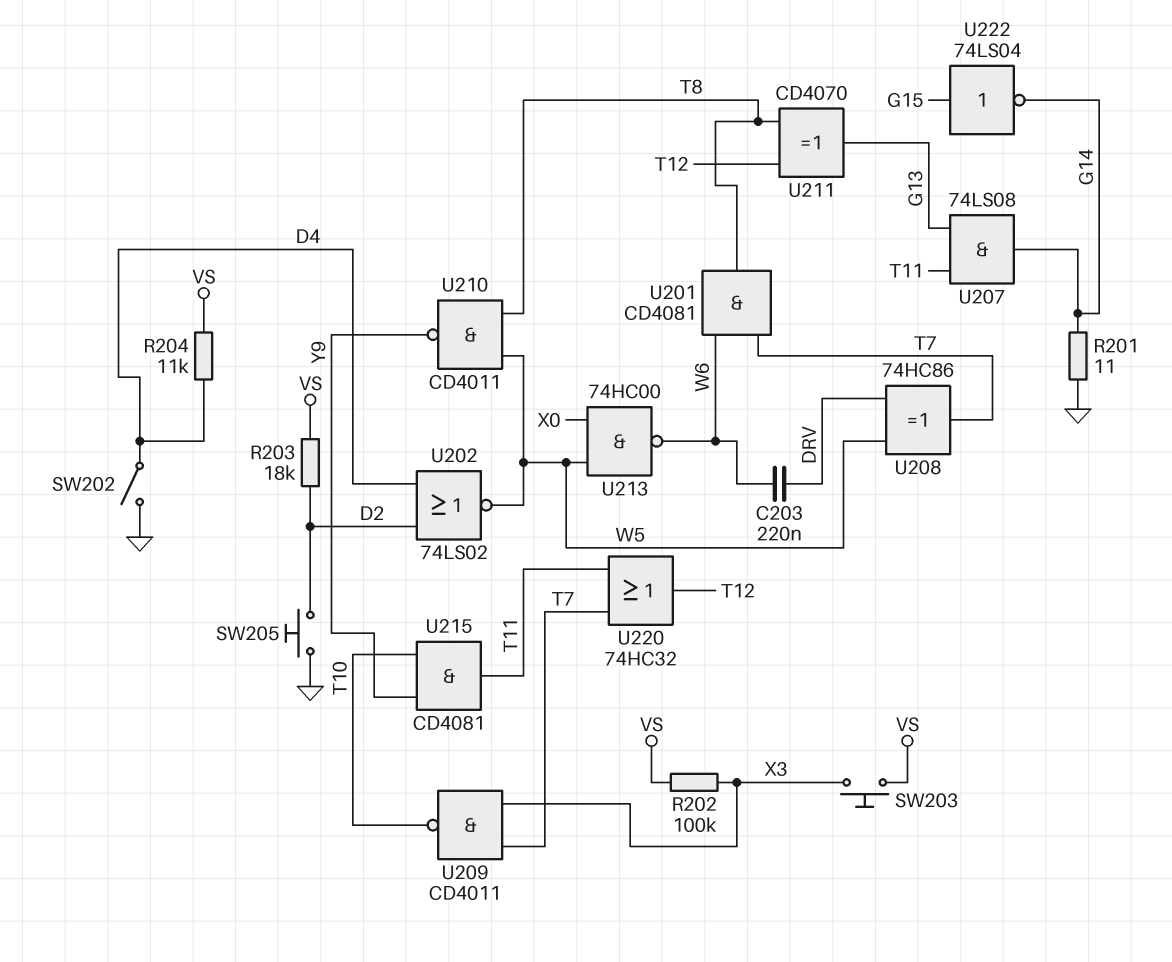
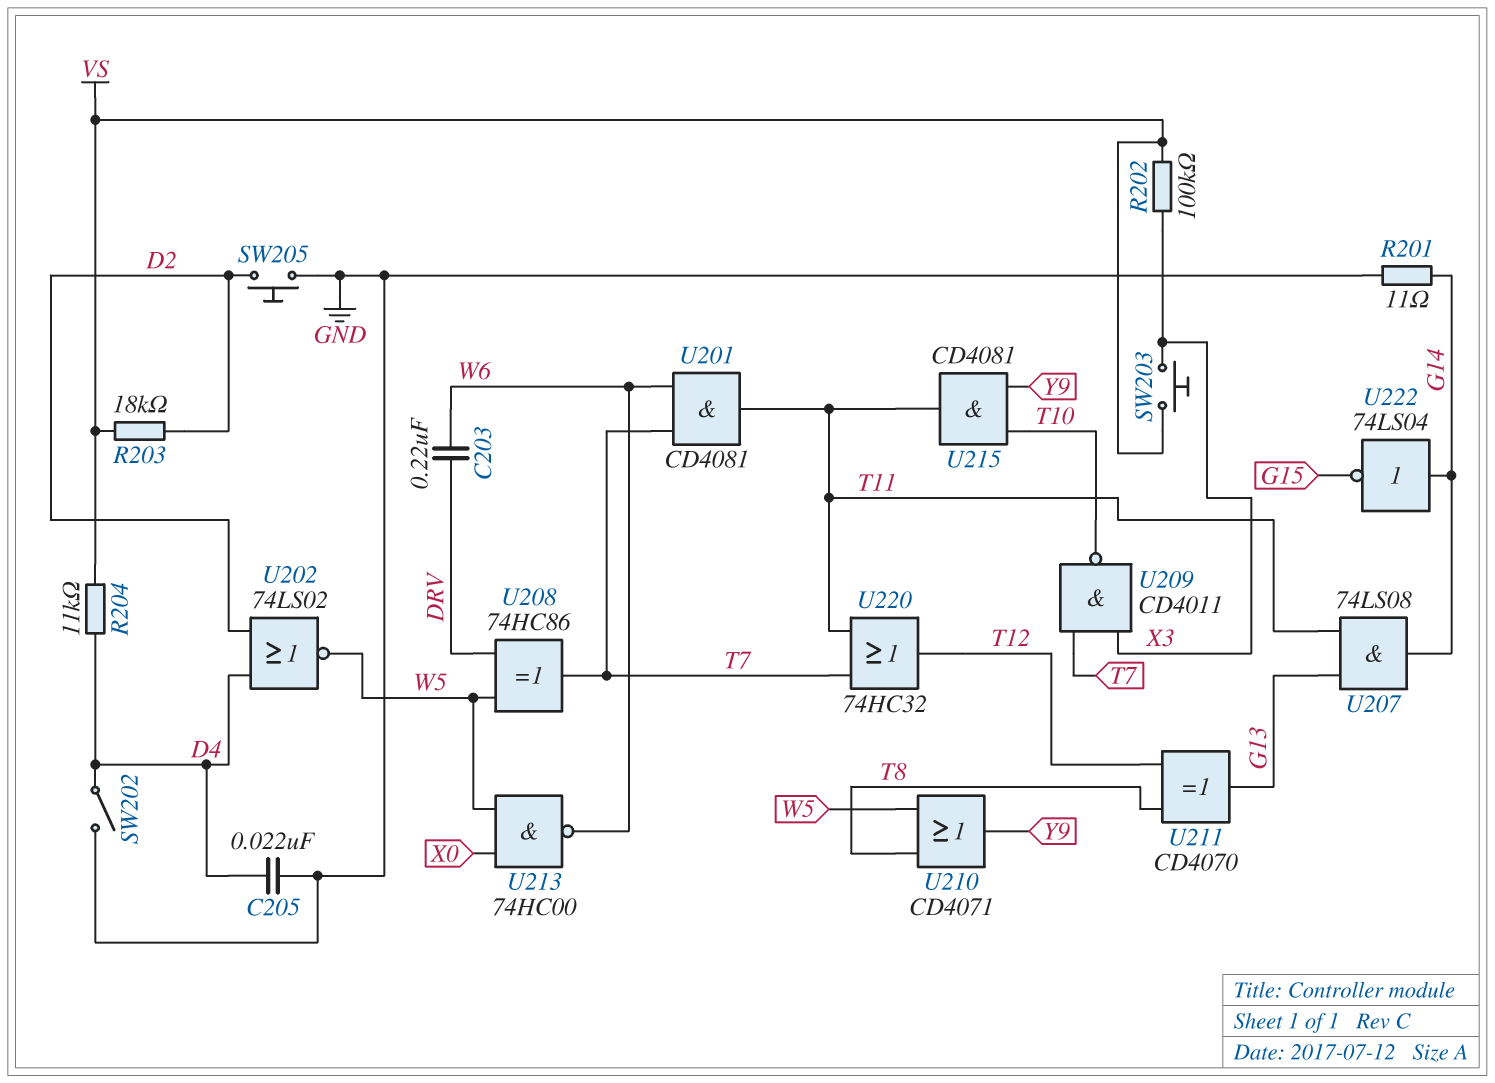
C205: none -> 22nF (D4, GND)
U201: AND CD4081 (in T7, in W6, out T8) -> AND CD4081 (in T7, in W6, out T11)
U210: NAND CD4011 (in T8, in W5, out Y9) -> OR CD4071 (in T8, in W5, out Y9)
U222: NOT 74LS04 (in G15, out G14) -> NOT 74LS04 (in G14, out G15)

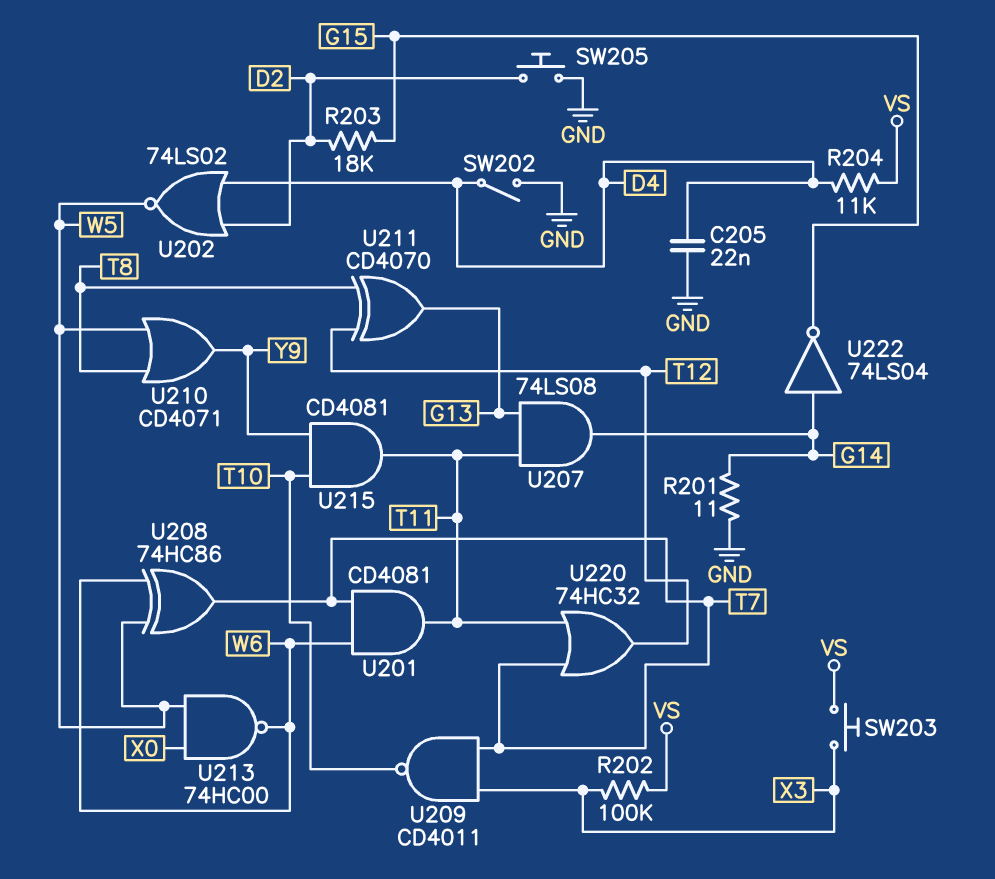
C203: 220nF (DRV, W6) -> none
R203: 18k (D2, VS) -> 18k (D2, G15)
U208: XOR 74HC86 (in DRV, in W5, out T7) -> XOR 74HC86 (in W5, in W6, out T7)

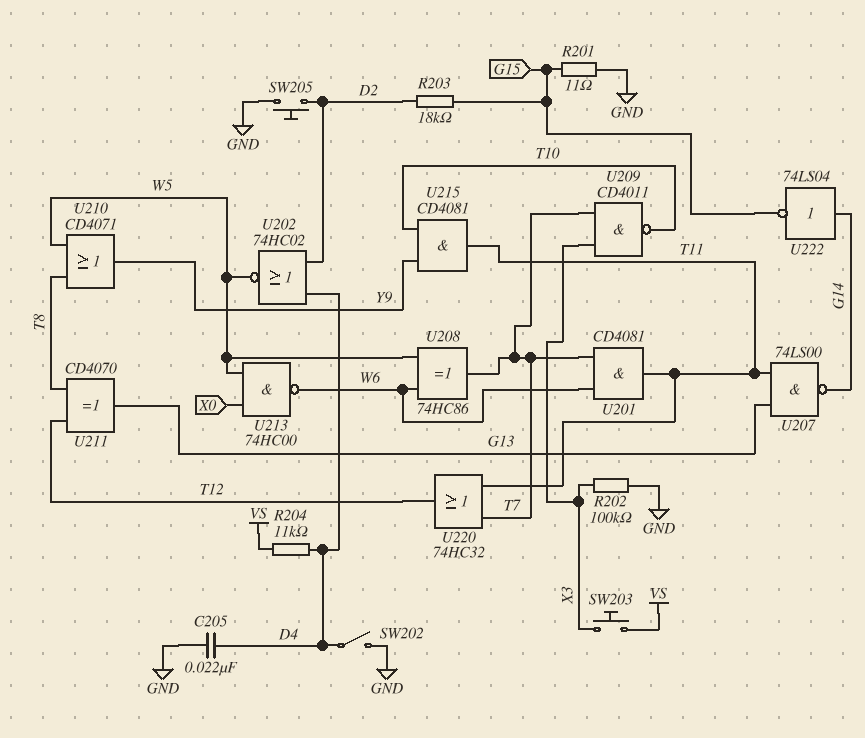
R201: 11 (G14, GND) -> 11 (G15, GND)
R202: 100k (VS, X3) -> 100k (GND, X3)
U202: NOR 74LS02 (in D2, in D4, out W5) -> NOR 74HC02 (in D2, in D4, out W5)
U207: AND 74LS08 (in G13, in T11, out G14) -> NAND 74LS00 (in G13, in T11, out G14)

